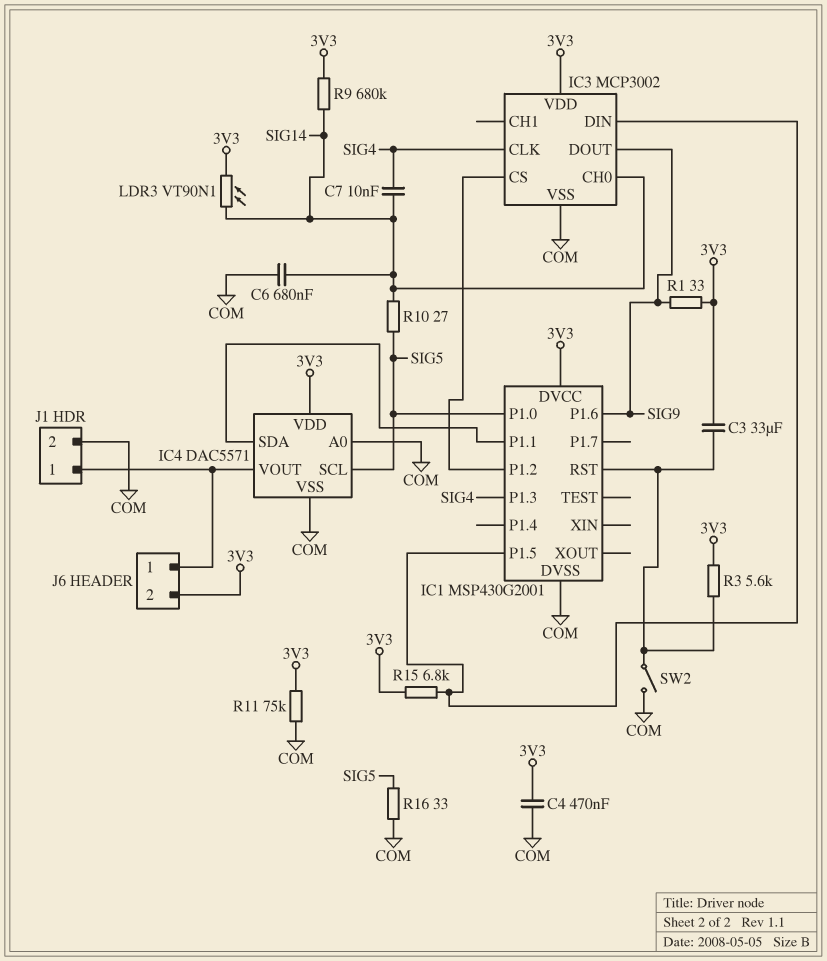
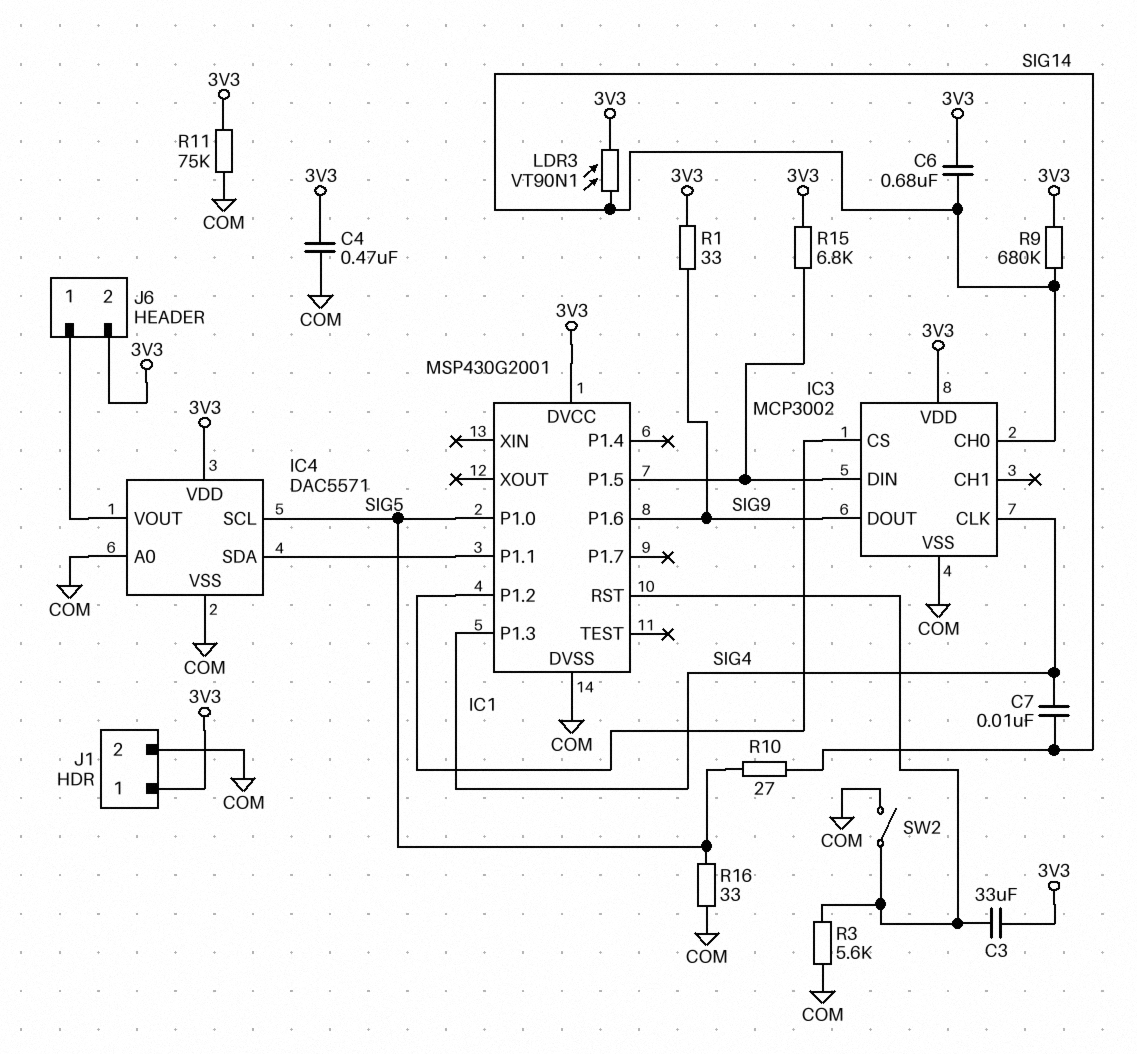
C6: 680nF (COM, SIG14) -> 680nF (3V3, SIG14)
J1 pin 1: IC4/VOUT -> 3V3
R3: 5.6k (3V3, IC1/RST) -> 5.6k (COM, IC1/RST)

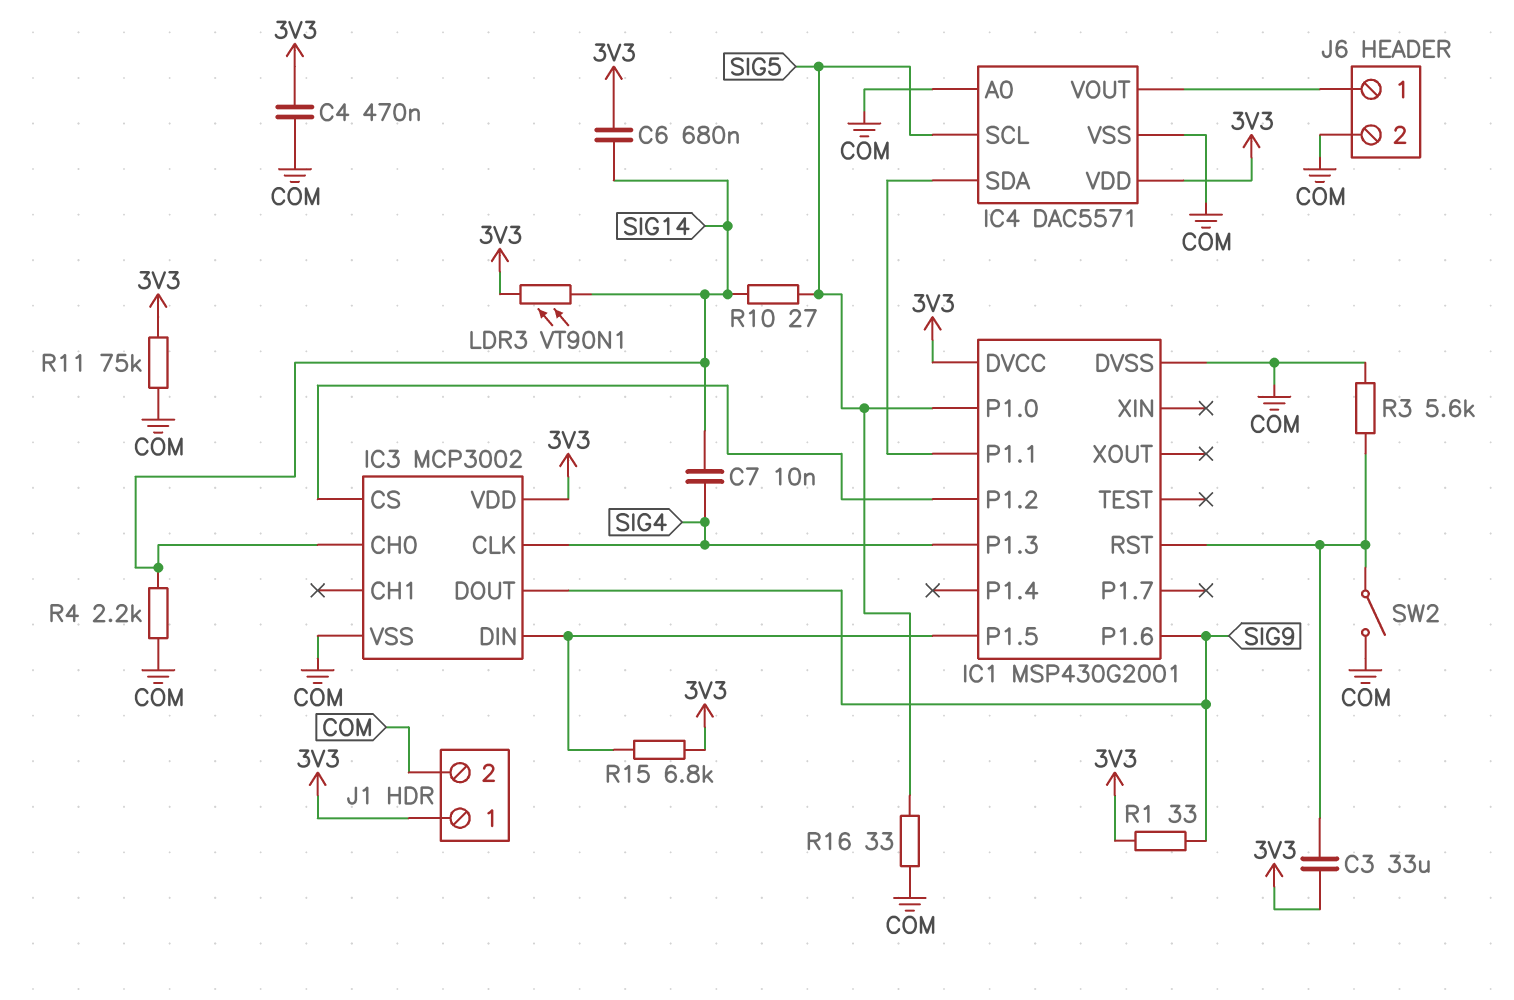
J6 pin 2: 3V3 -> COM
R4: none -> 2.2k (COM, SIG14)
R9: 680k (3V3, SIG14) -> none

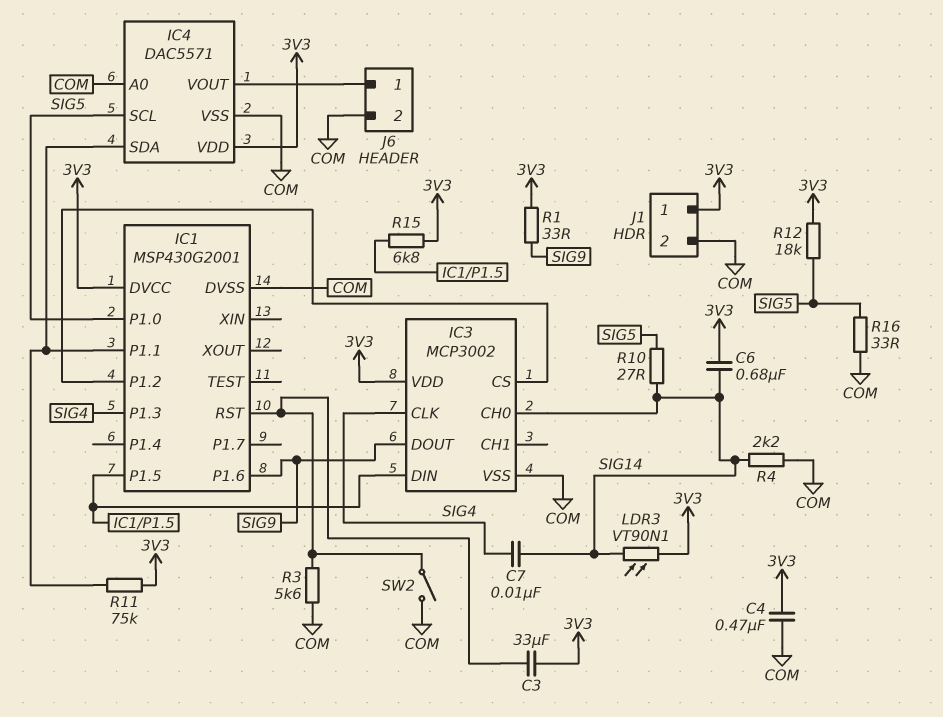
R11: 75k (3V3, COM) -> 75k (3V3, IC1/P1.1)
R12: none -> 18k (3V3, SIG5)

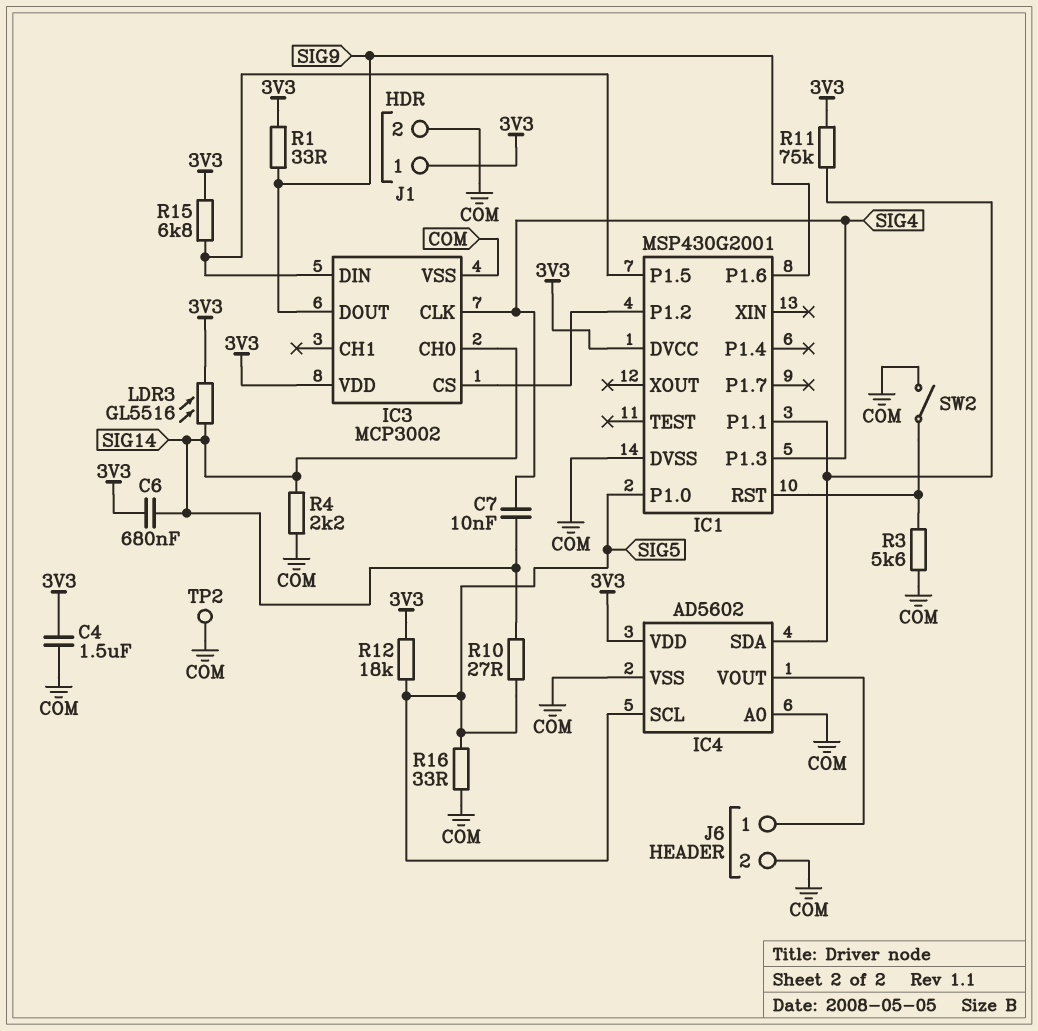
C3: 33uF (3V3, IC1/RST) -> none
C4: 470nF (3V3, COM) -> 1.5uF (3V3, COM)
IC4: DAC5571 -> AD5602
LDR3: VT90N1 (3V3, SIG14) -> GL5516 (3V3, SIG14)
TP2: none -> test point (COM)

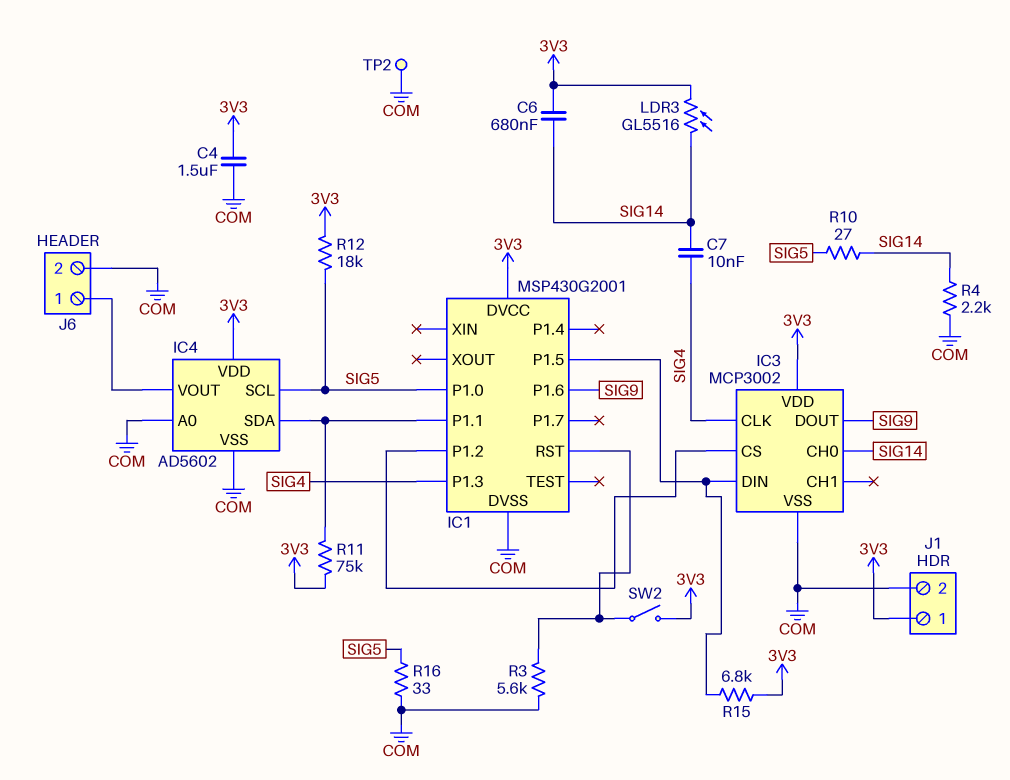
R1: 33 (3V3, SIG9) -> none
SW2: switch (COM, IC1/RST) -> switch (3V3, IC1/RST)

